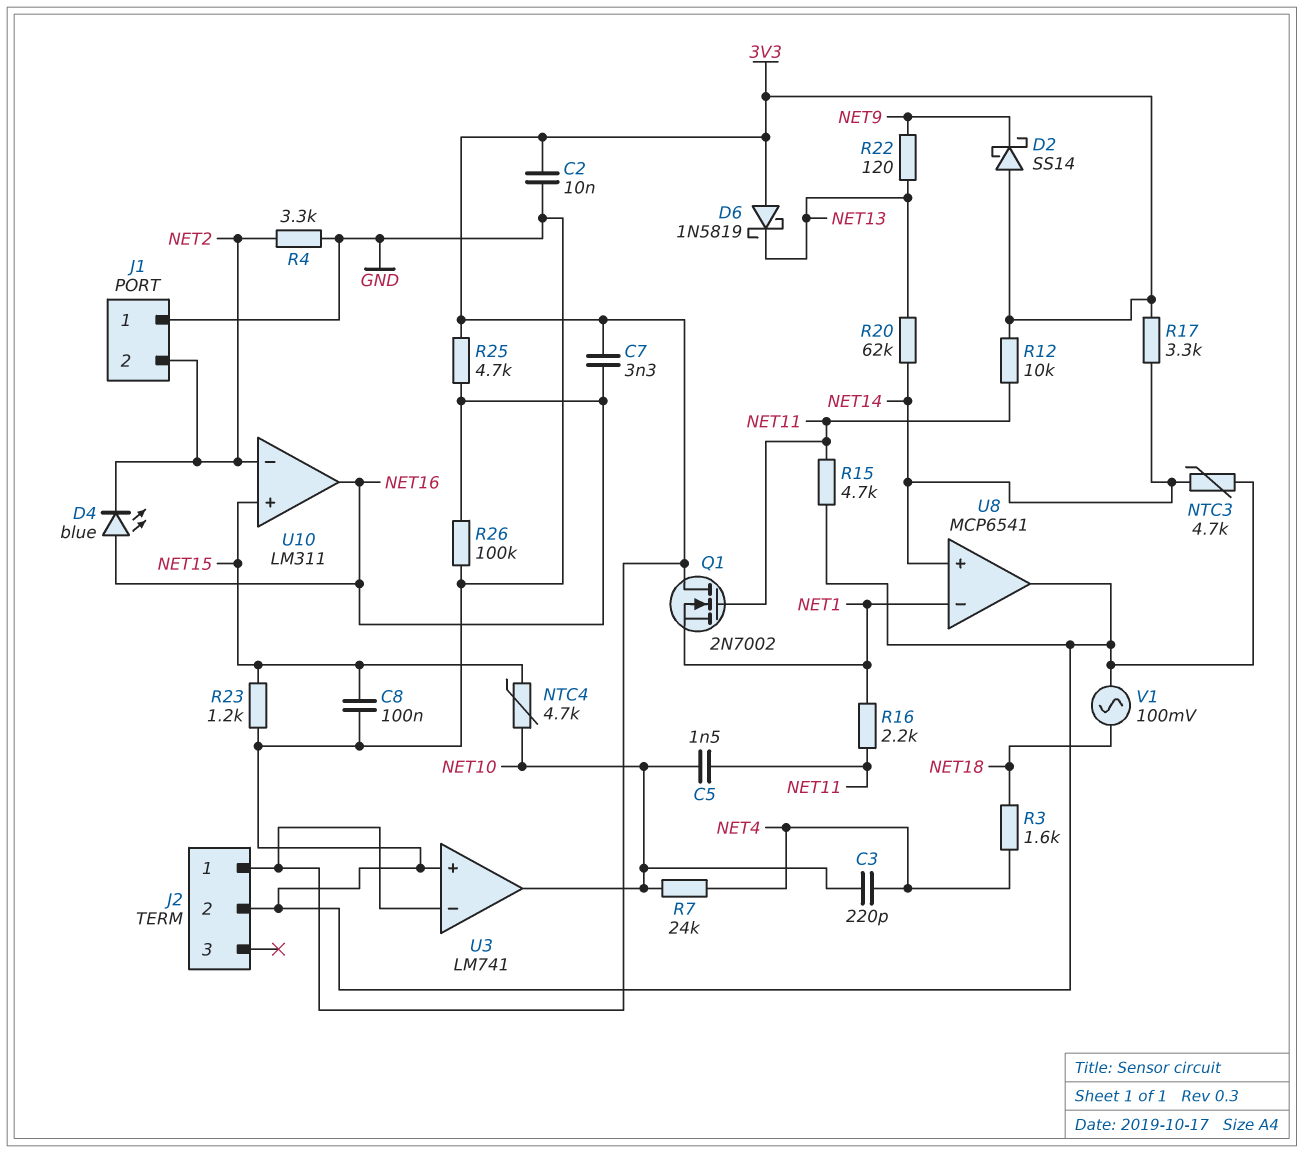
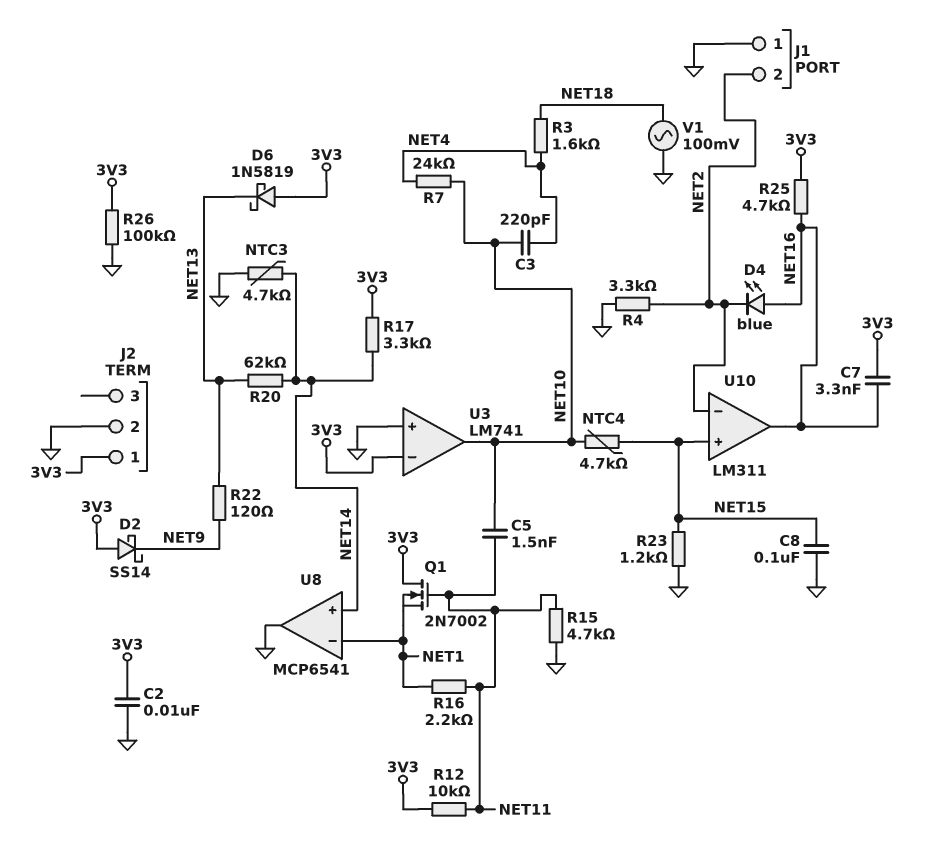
R26: 100k (GND, NET16) -> 100k (3V3, GND)

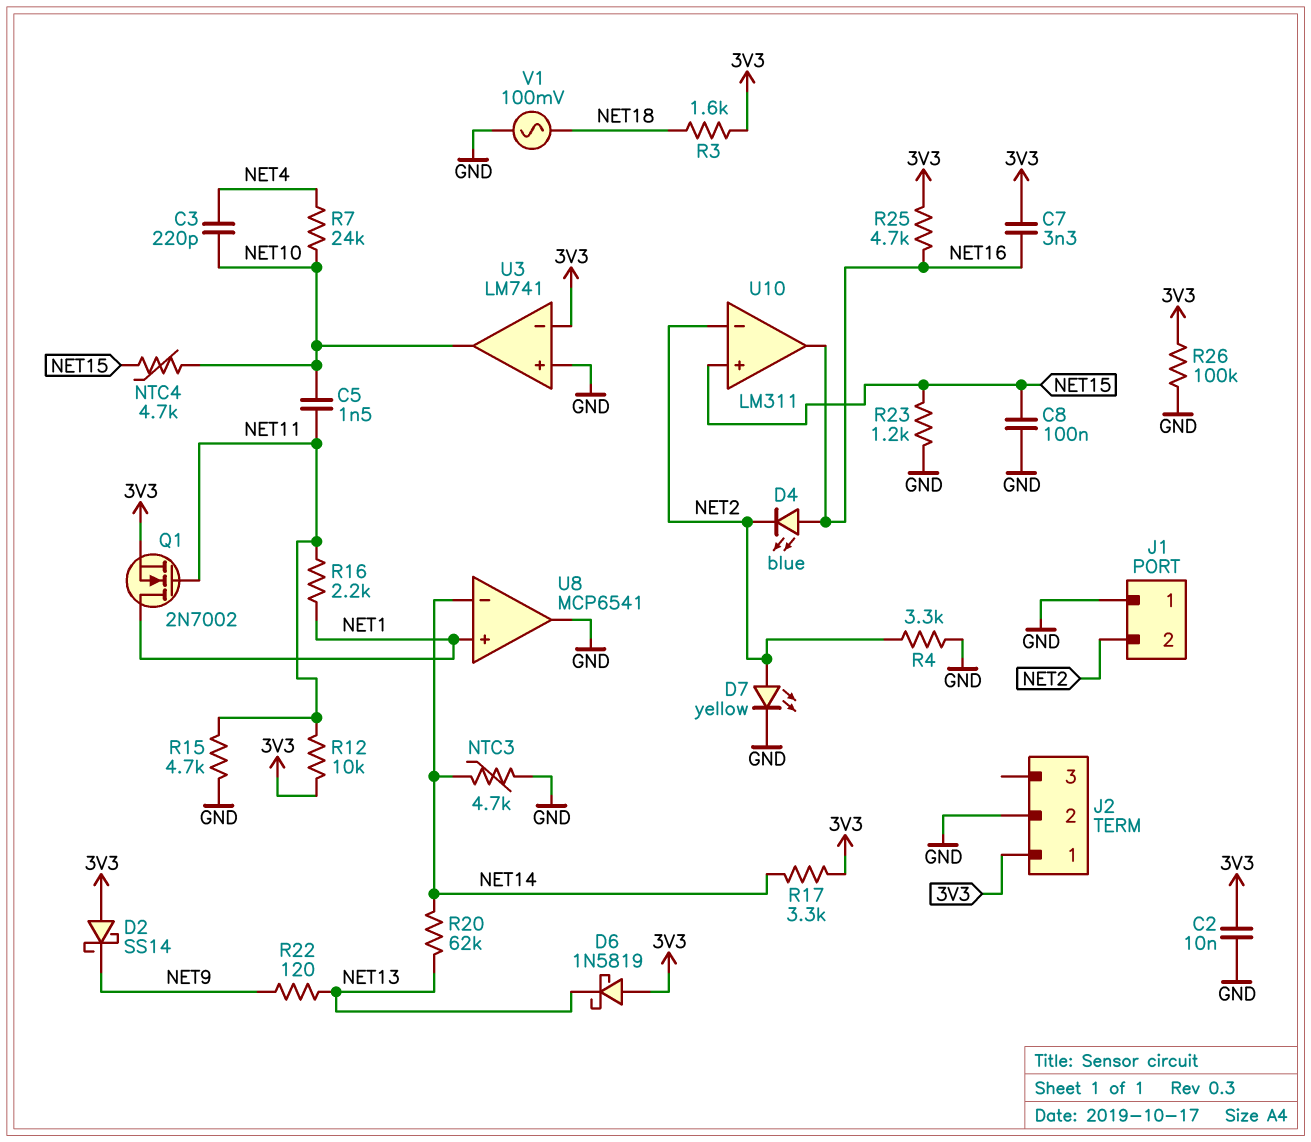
D7: none -> LED yellow (A NET2, K GND)
Q1: NMOS 2N7002 (G NET11, D 3V3, S NET1) -> NMOS 2N7002 (G NET11, D NET1, S 3V3)
R3: 1.6k (NET4, NET18) -> 1.6k (3V3, NET18)
U8 pin in+: NET14 -> NET1
U8 pin in-: NET1 -> NET14

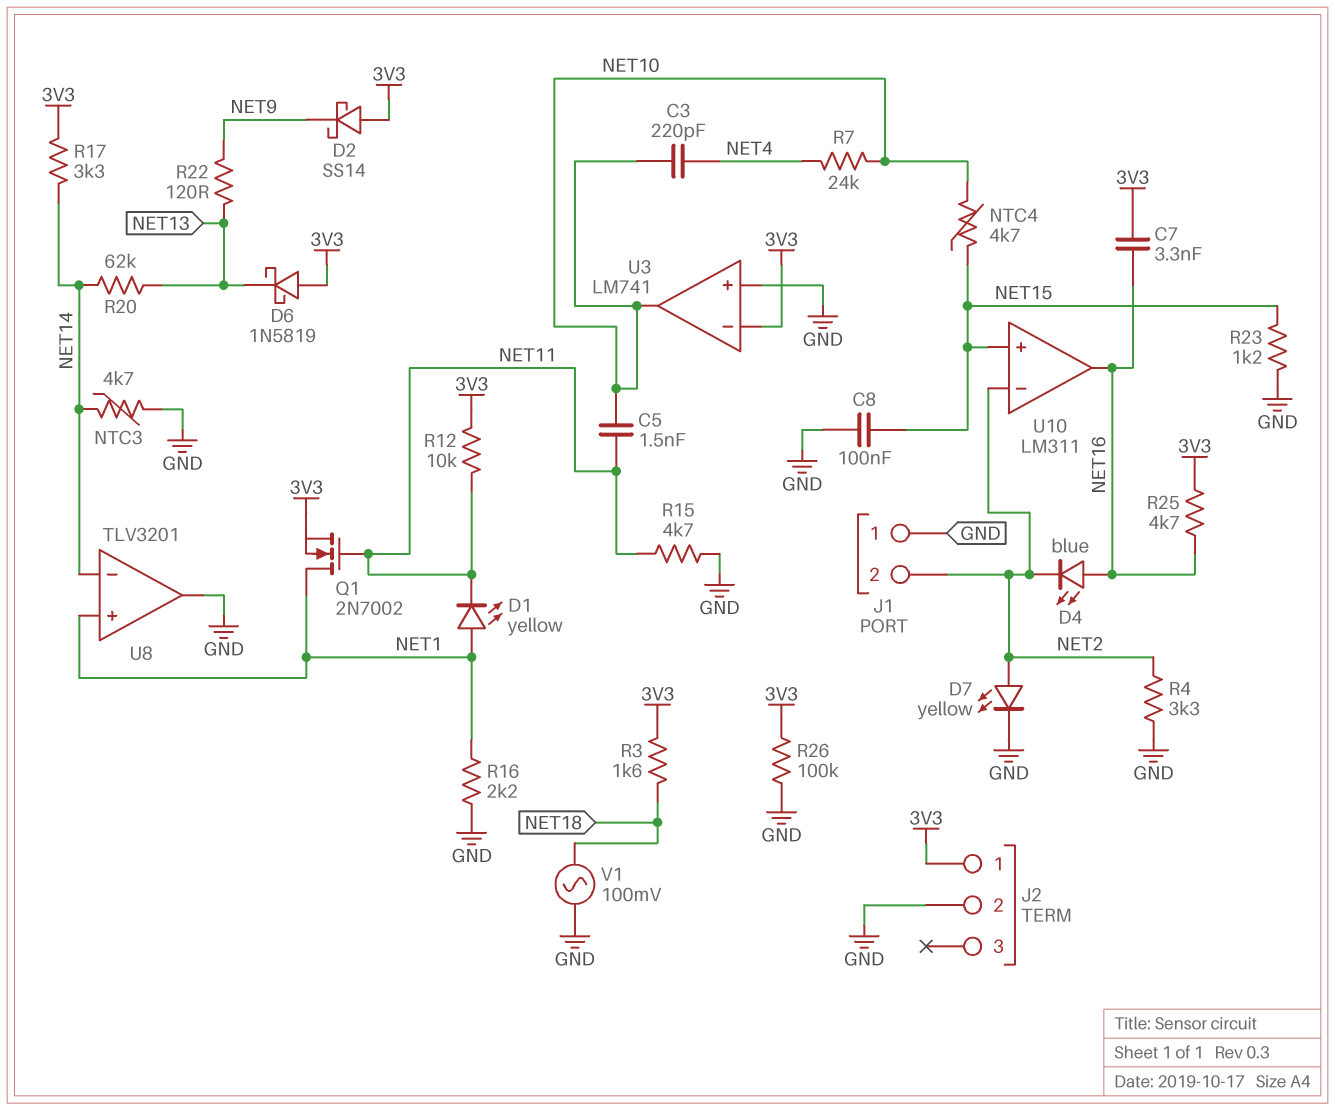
C2: 10nF (3V3, GND) -> none
D1: none -> LED yellow (A NET1, K NET11)
R16: 2.2k (NET1, NET11) -> 2.2k (GND, NET1)
U8: MCP6541 -> TLV3201

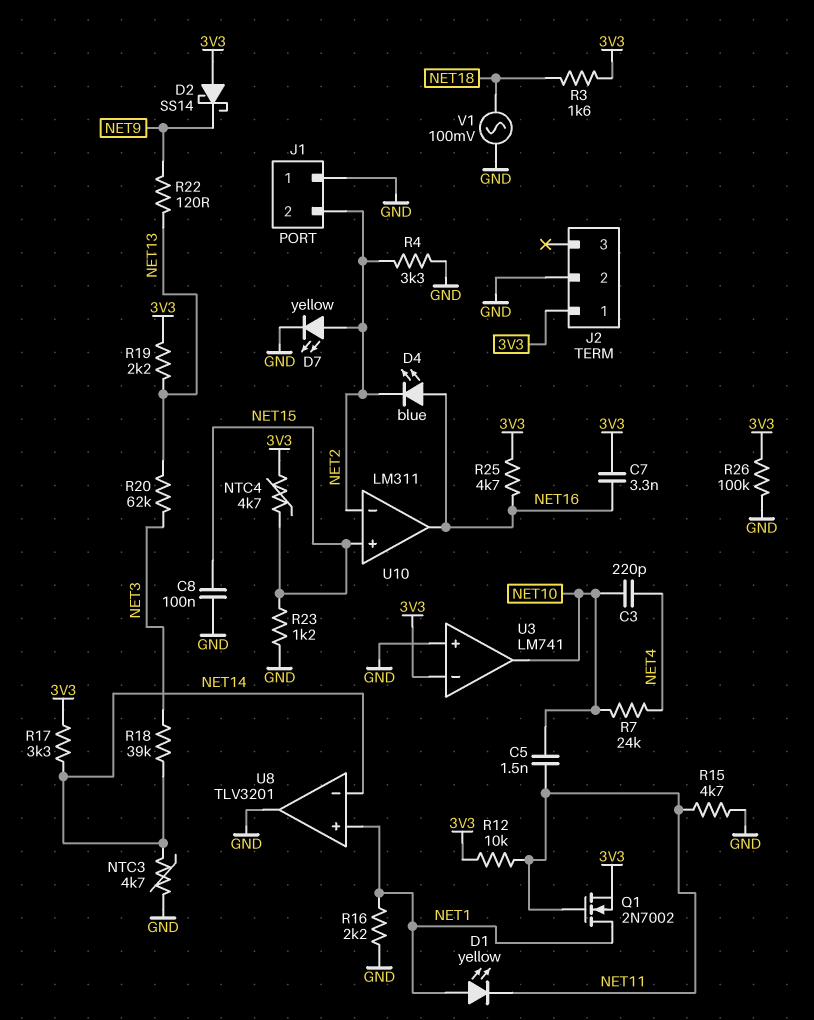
D6: schottky 1N5819 (A 3V3, K NET13) -> none
NTC4: 4.7k (NET10, NET15) -> 4.7k (3V3, NET15)
R18: none -> 39k (NET3, NET14)
R19: none -> 2.2k (3V3, NET13)
R20: 62k (NET13, NET14) -> 62k (NET3, NET13)

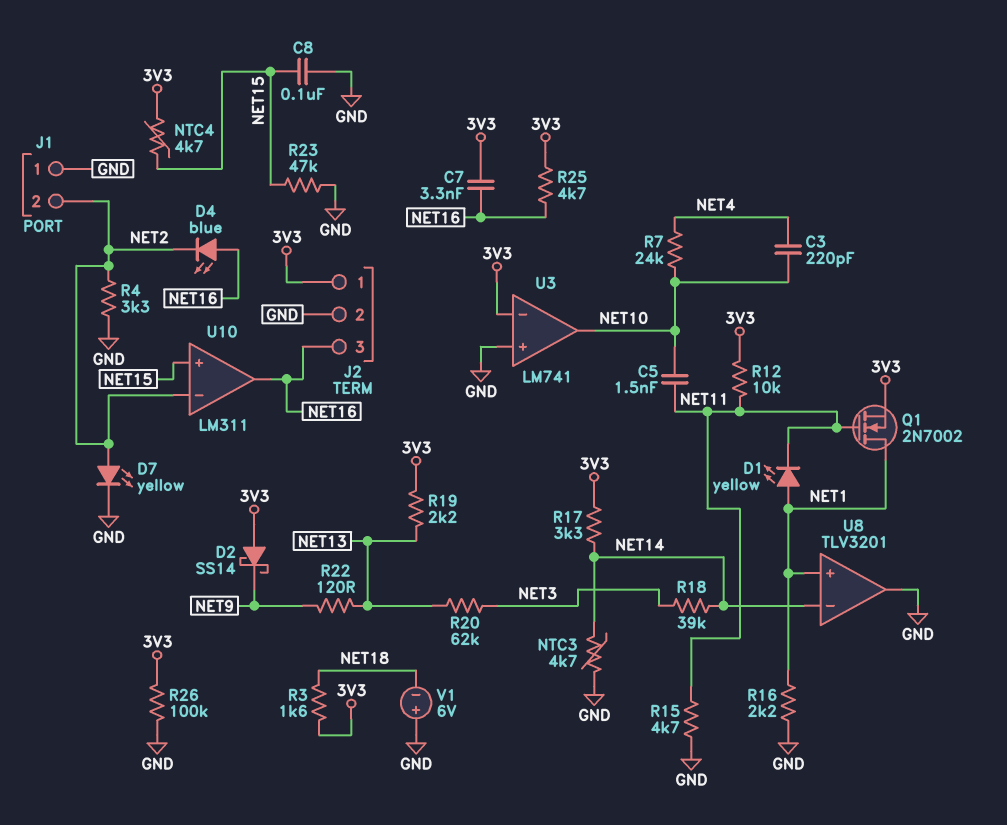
J2 pin 3: none -> NET16
R23: 1.2k (GND, NET15) -> 47k (GND, NET15)
V1: AC 100mV (GND, NET18) -> 6V (plus GND, minus NET18)

